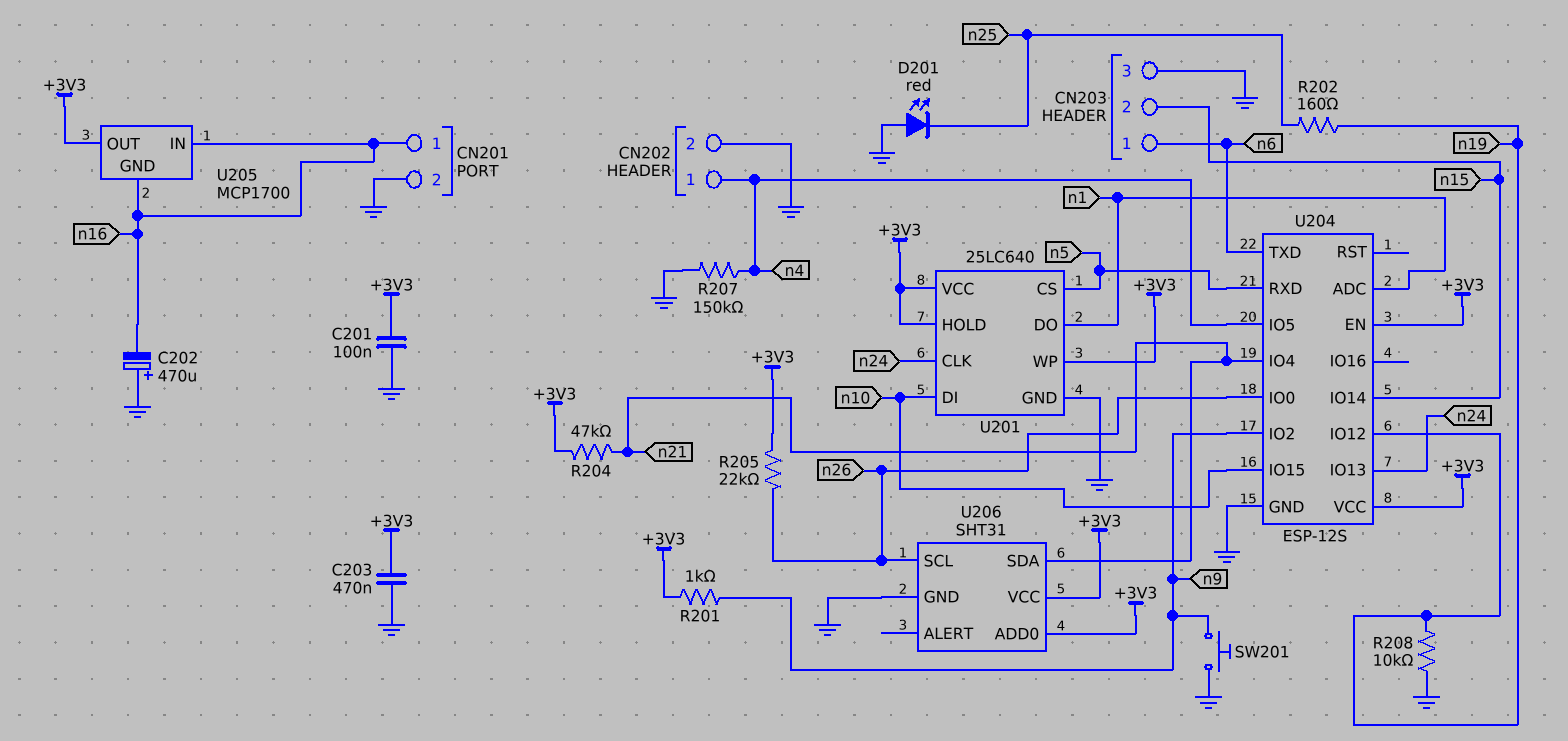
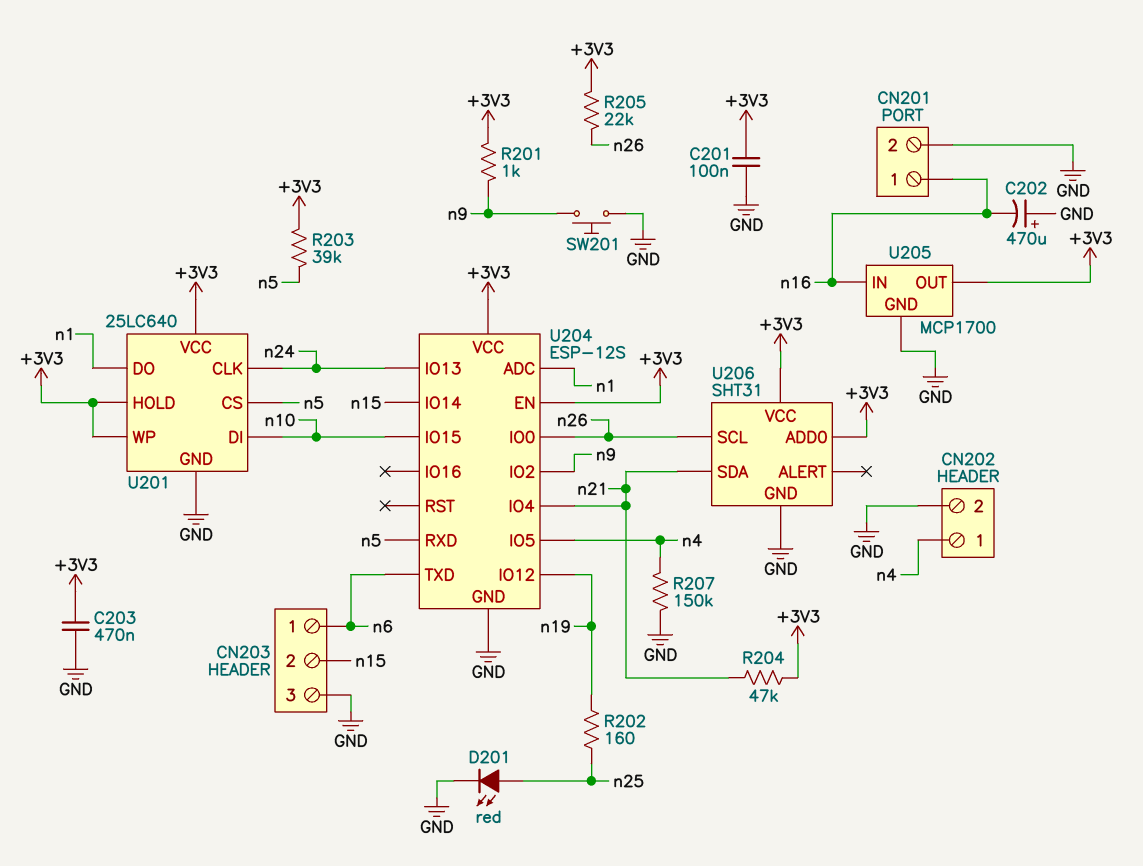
D201: LED red (A GND, K n25) -> LED red (A n25, K GND)
R203: none -> 39k (+3V3, n5)
R208: 10k (GND, n19) -> none
U205 pin GND: n16 -> GND

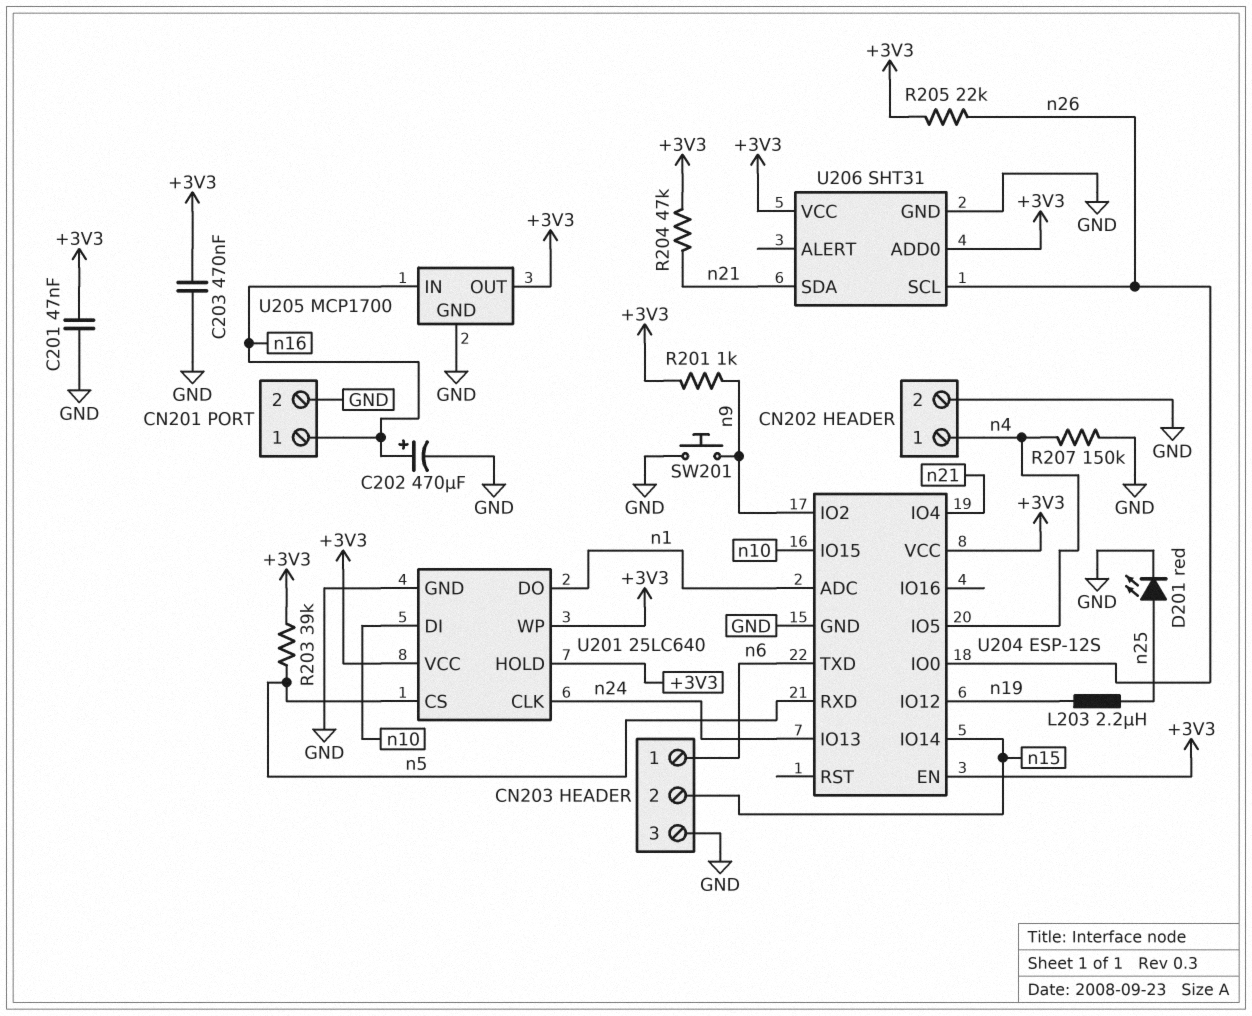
C201: 100nF (+3V3, GND) -> 47nF (+3V3, GND)
C202: 470uF (plus GND, minus n16) -> 470uF (plus n16, minus GND)
L203: none -> 2.2uH (n19, n25)
R202: 160 (n19, n25) -> none

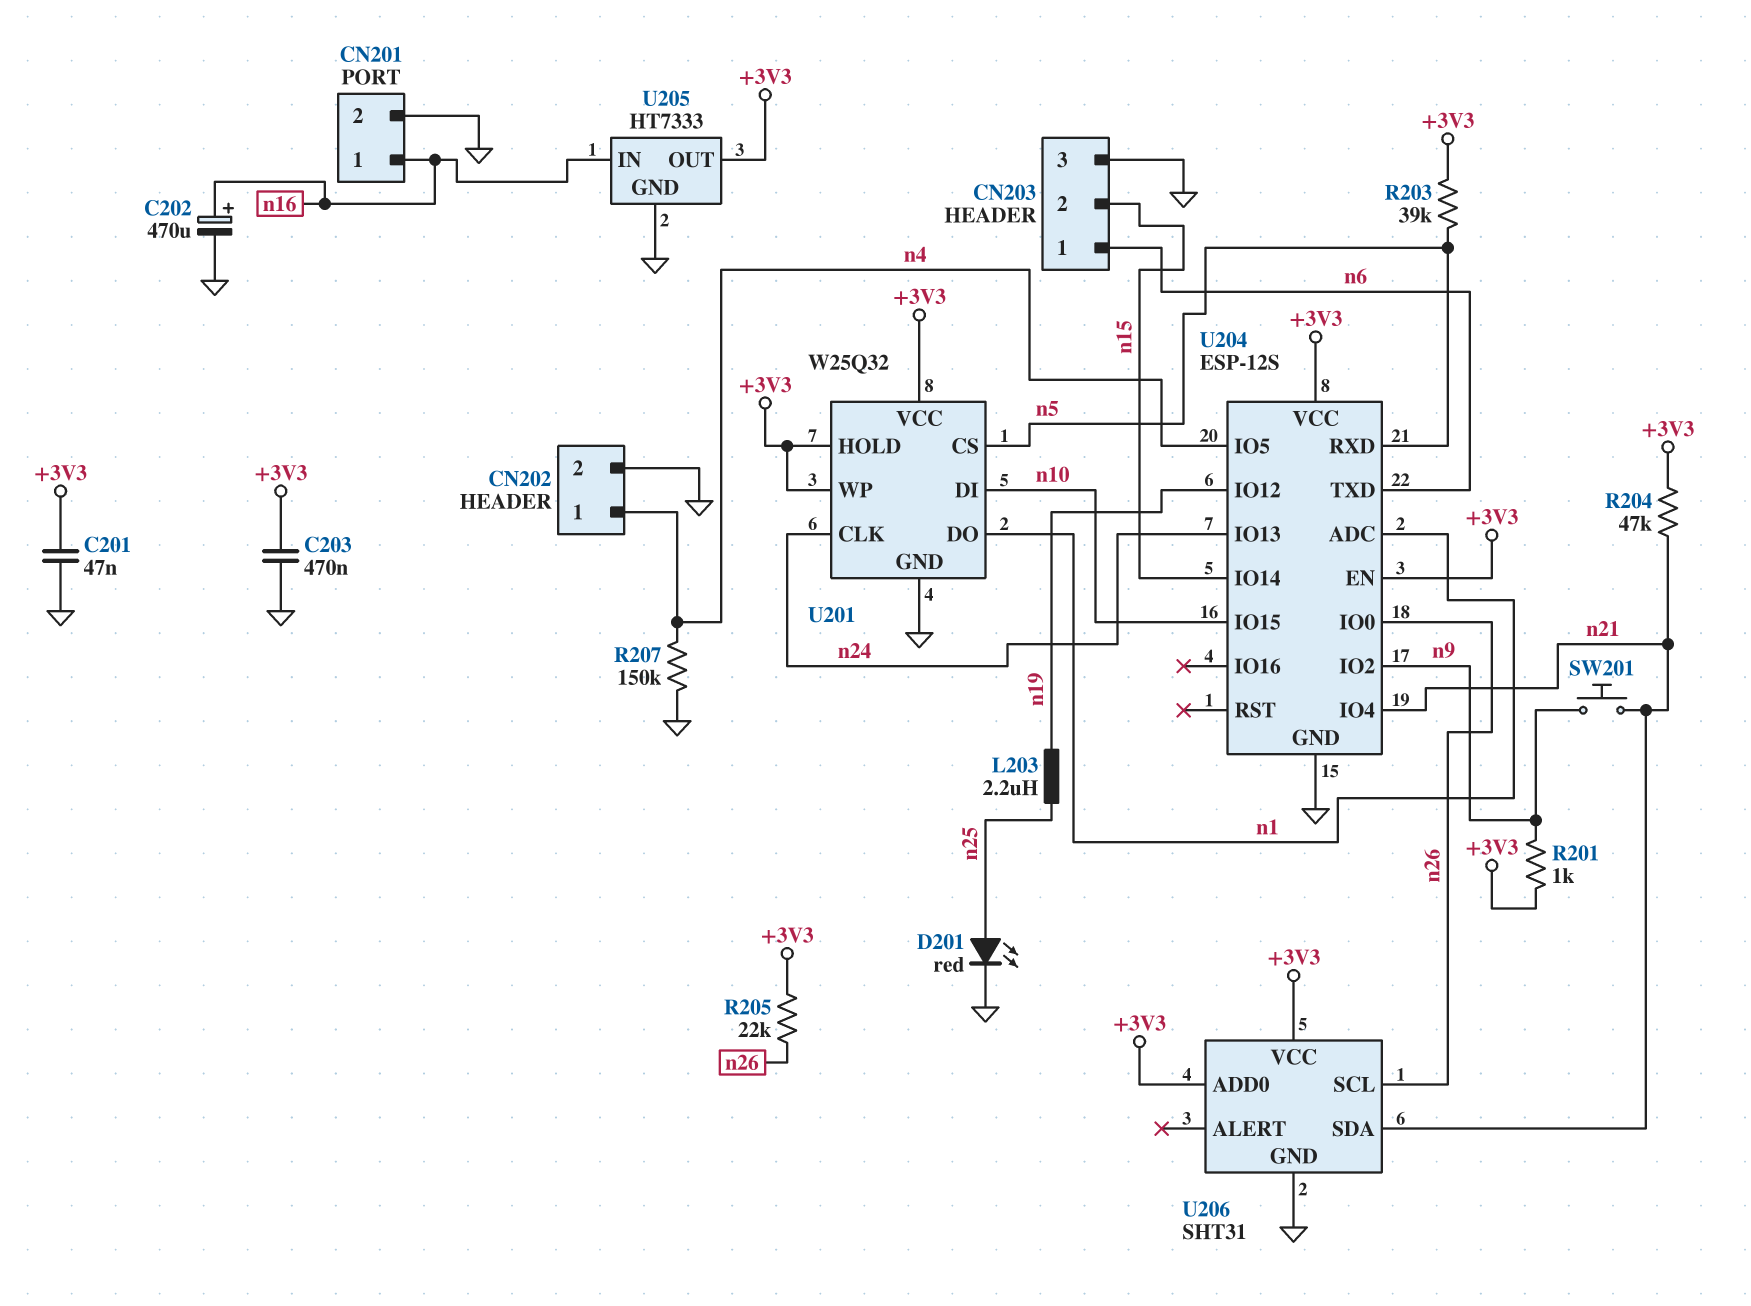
SW201: button (GND, n9) -> button (n9, n21)
U201: 25LC640 -> W25Q32
U205: MCP1700 -> HT7333

